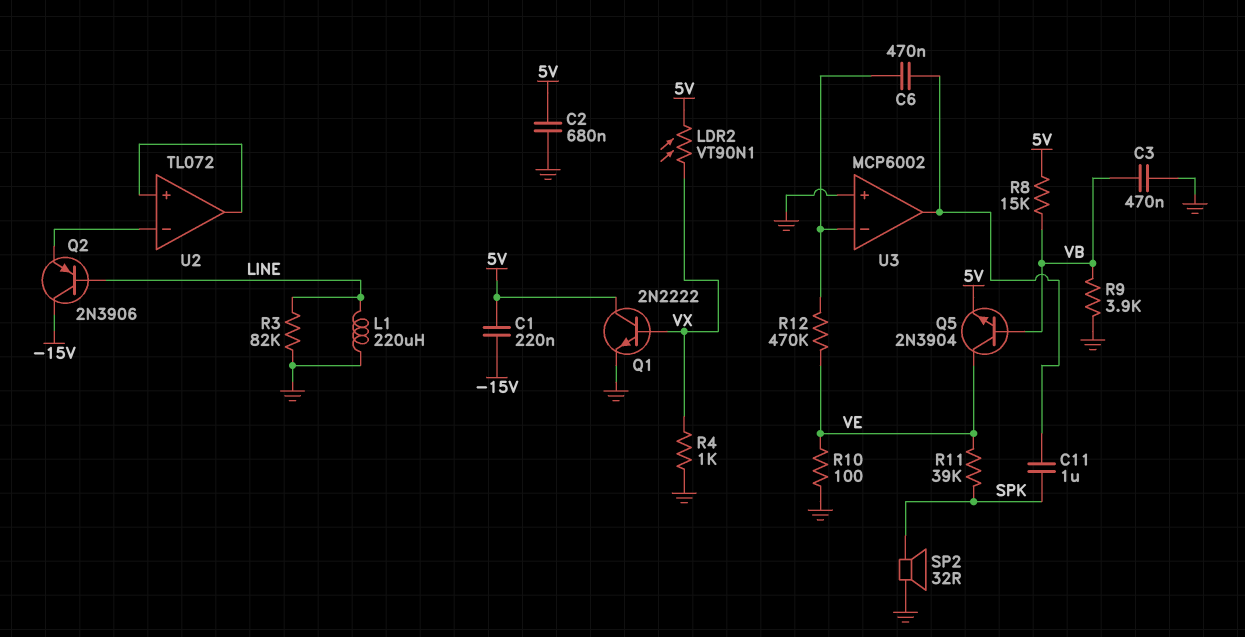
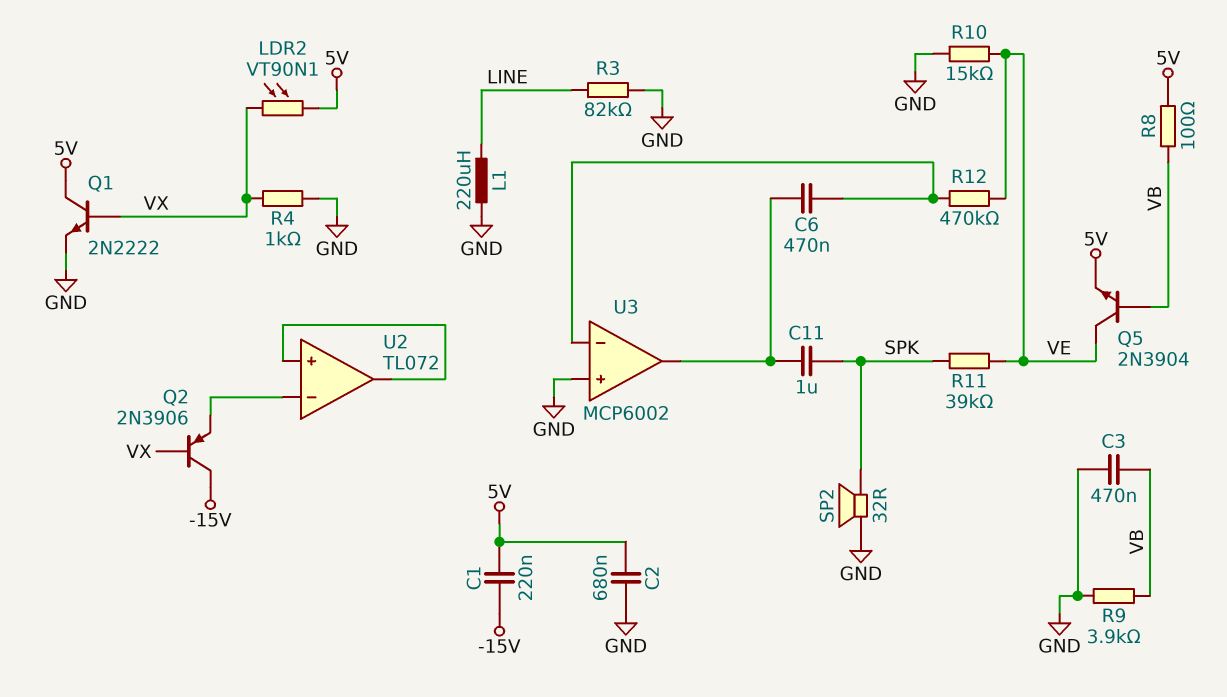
Q2: PNP 2N3906 (B LINE, C -15V, E U2/in-) -> PNP 2N3906 (B VX, C -15V, E U2/in-)
R8: 15k (5V, VB) -> 100 (5V, VB)
R10: 100 (GND, VE) -> 15k (GND, VE)

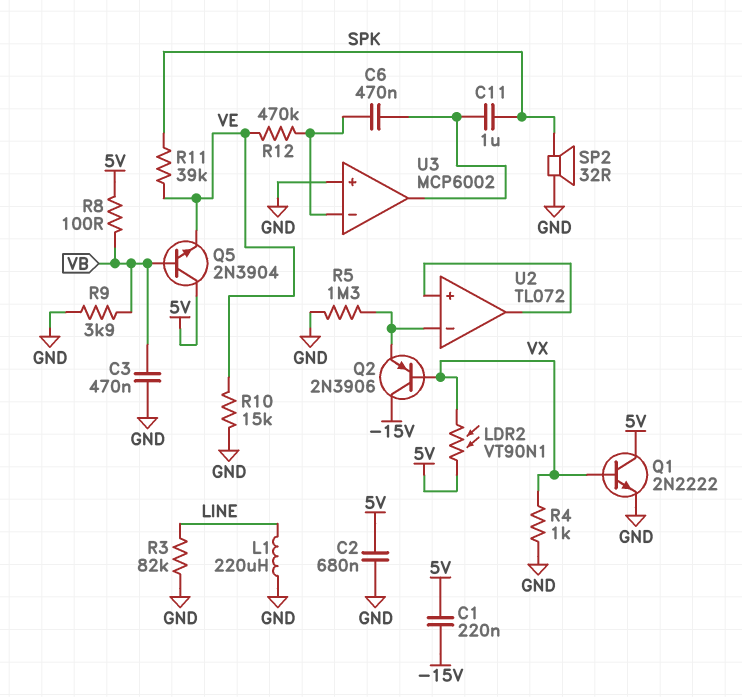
Q5: NPN 2N3904 (B VB, C VE, E 5V) -> NPN 2N3904 (B VB, C 5V, E VE)
R5: none -> 1.3M (GND, U2/in-)

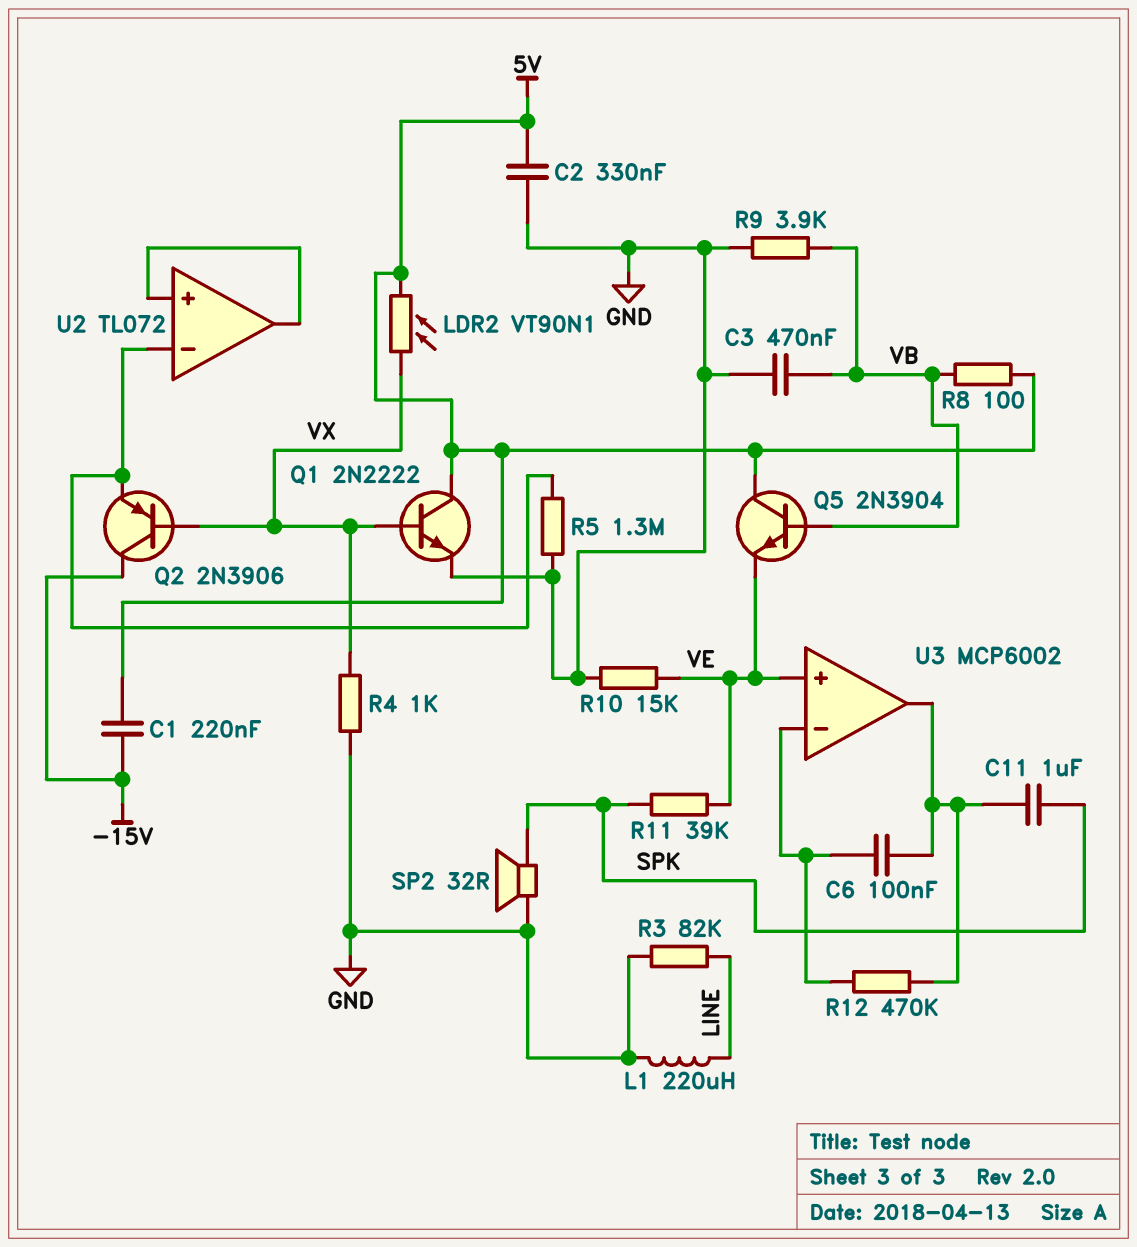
C2: 680nF (5V, GND) -> 330nF (5V, GND)
C6: 470nF (U3/in-, U3/out) -> 100nF (U3/in-, U3/out)
R12: 470k (U3/in-, VE) -> 470k (U3/in-, U3/out)
U3 pin in+: GND -> VE

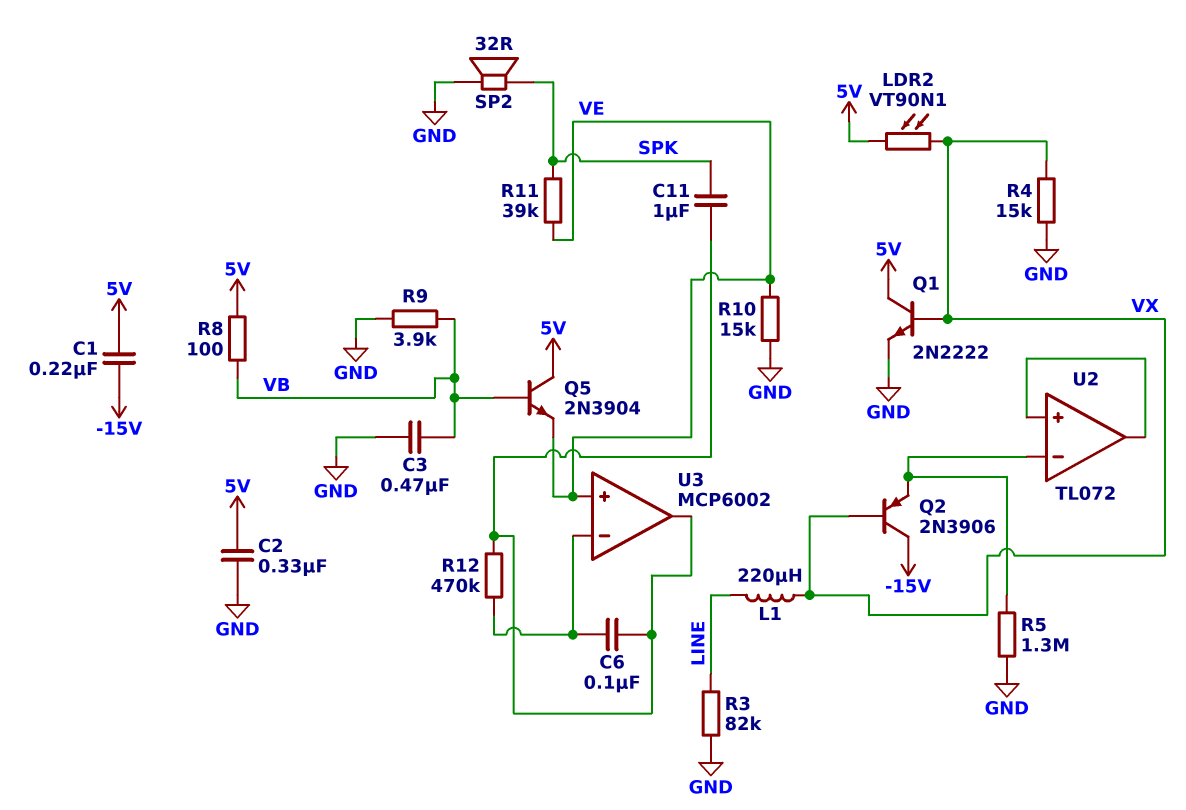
L1: 220uH (GND, LINE) -> 220uH (LINE, VX)
R4: 1k (GND, VX) -> 15k (GND, VX)

